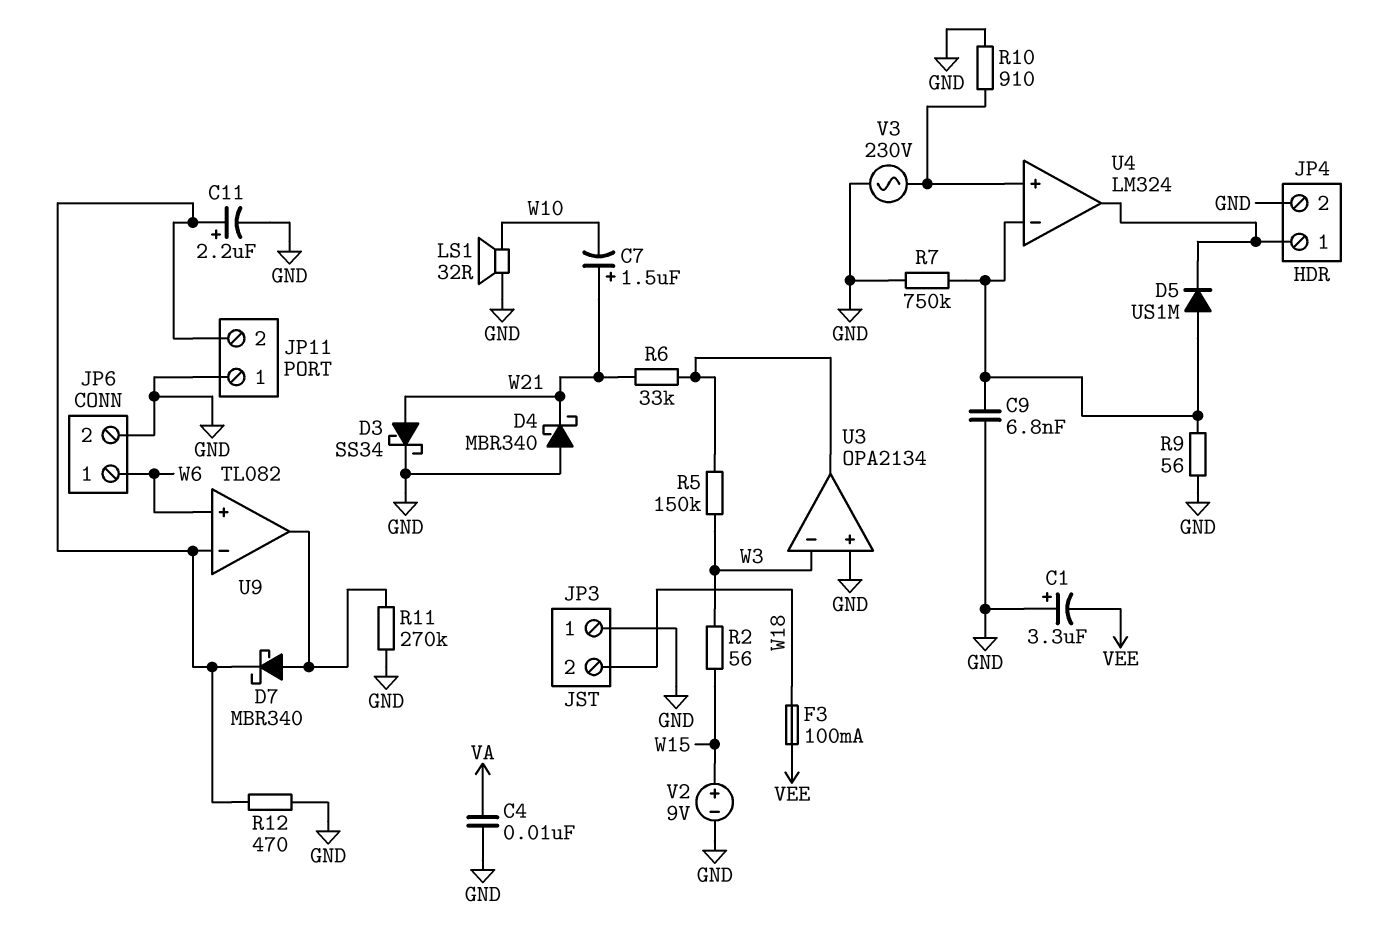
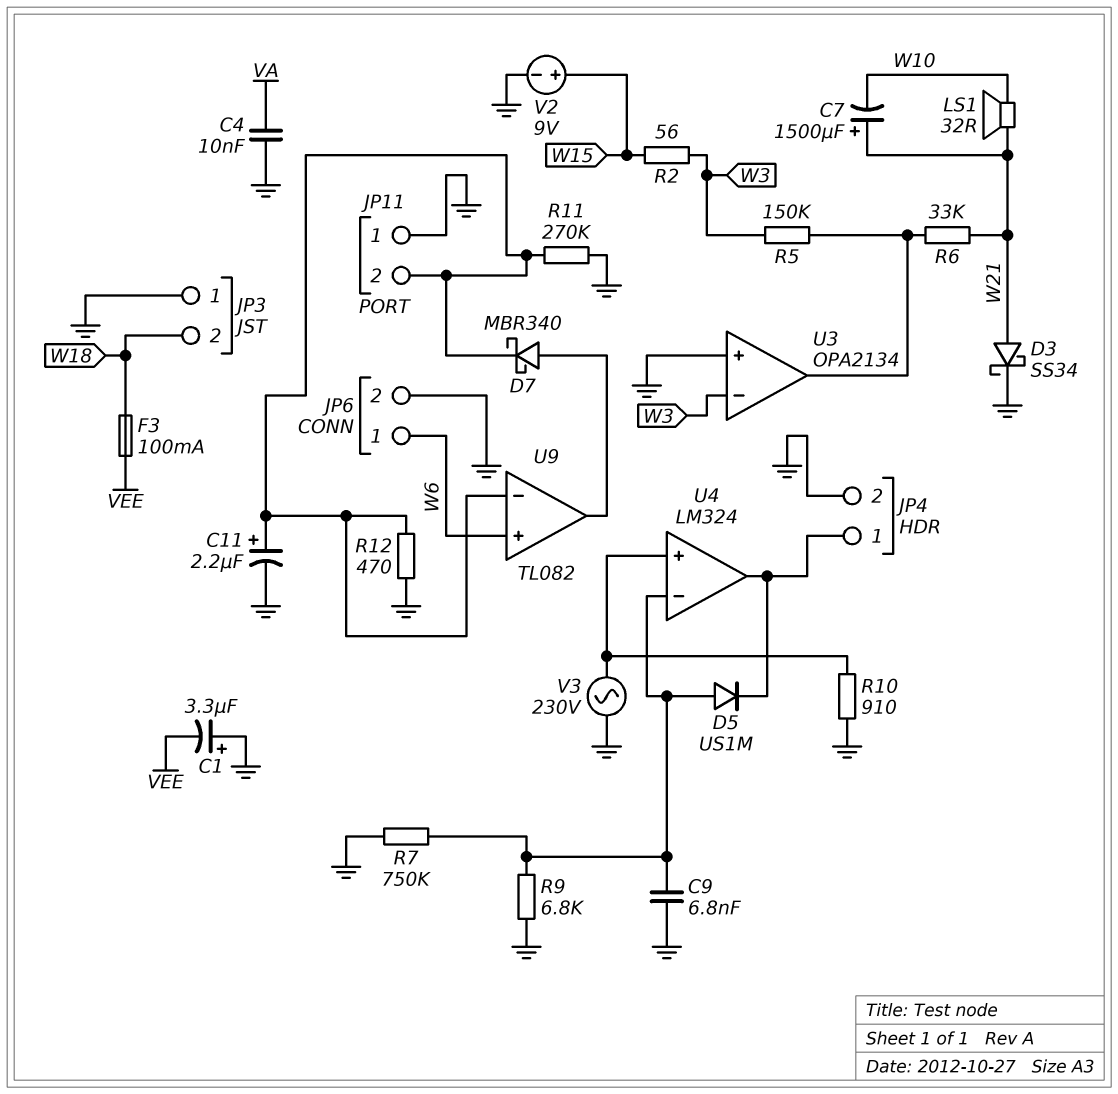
C7: 1.5uF (plus W21, minus W10) -> 1500uF (plus W21, minus W10)
D4: schottky MBR340 (A GND, K W21) -> none
LS1: speaker 32R (GND, W10) -> speaker 32R (W10, W21)
R9: 56 (GND, U4/in-) -> 6.8k (GND, U4/in-)
R11: 270k (GND, U9/out) -> 270k (GND, JP11/2)

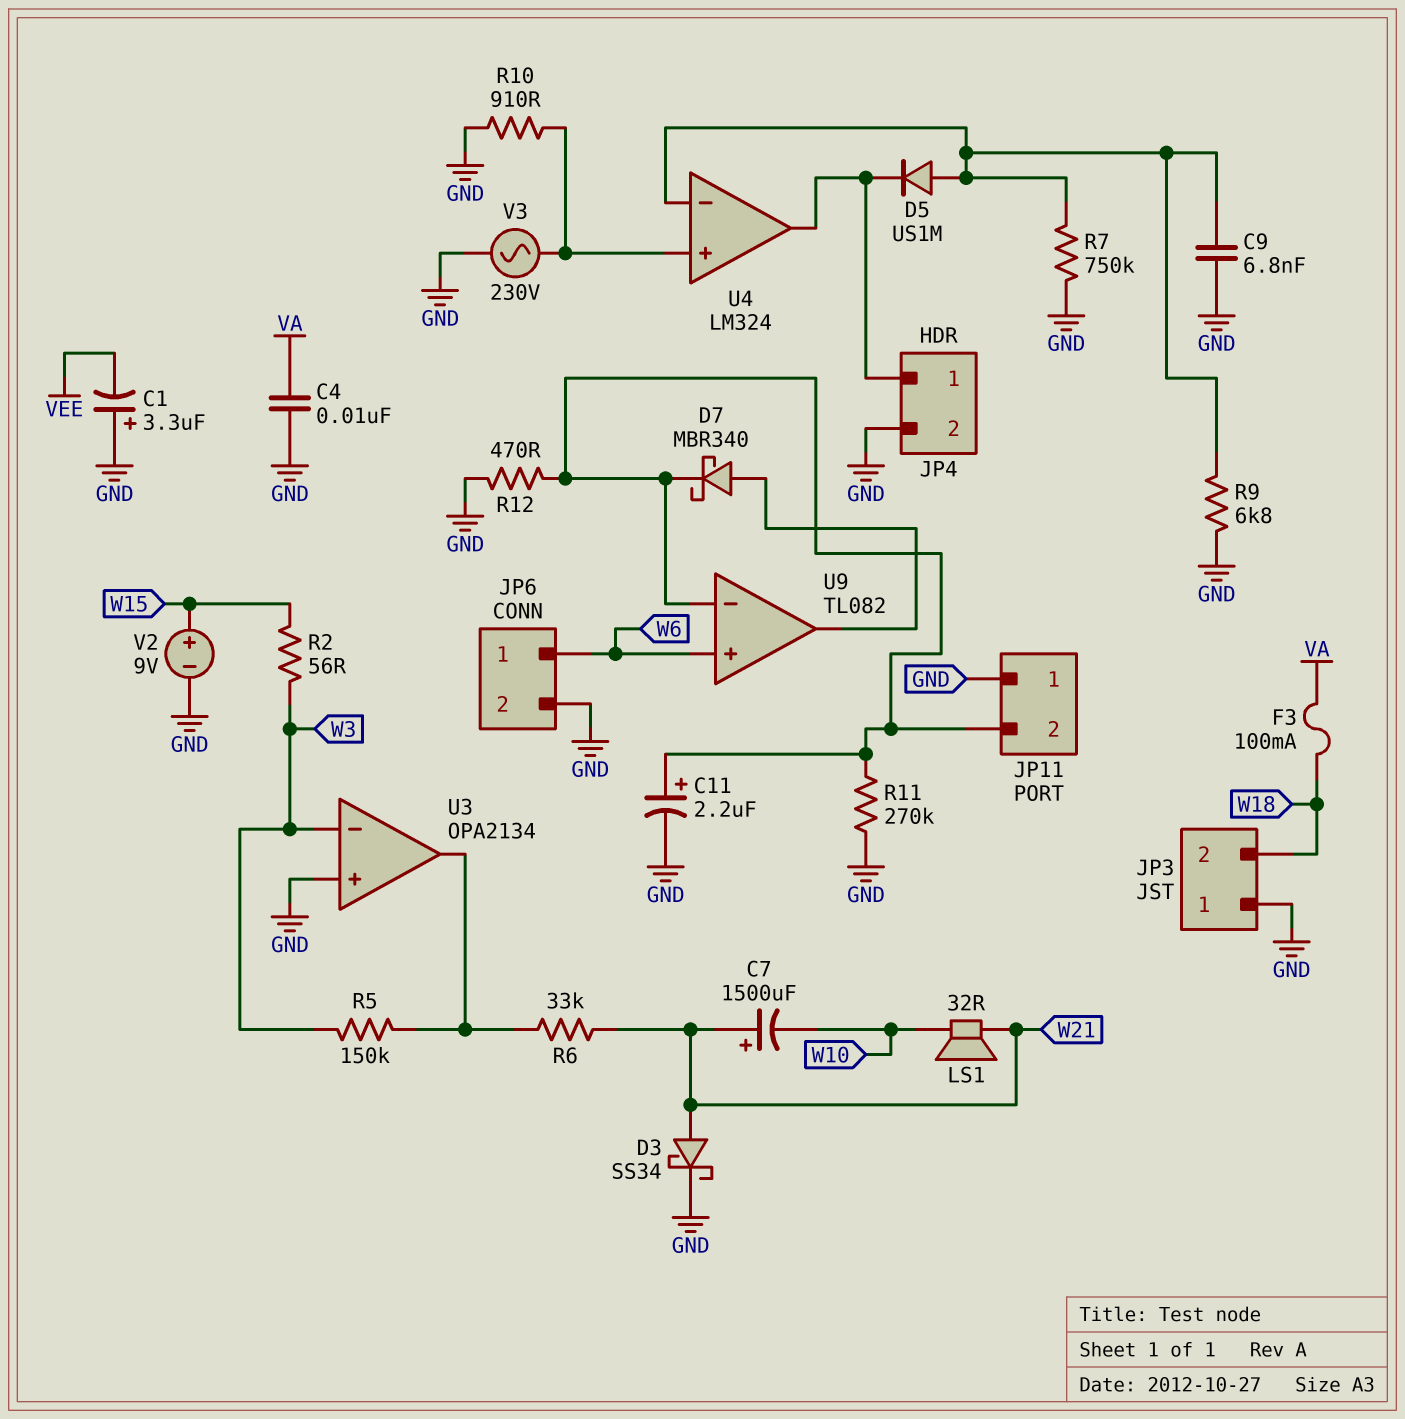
F3: 100mA (VEE, W18) -> 100mA (VA, W18)

